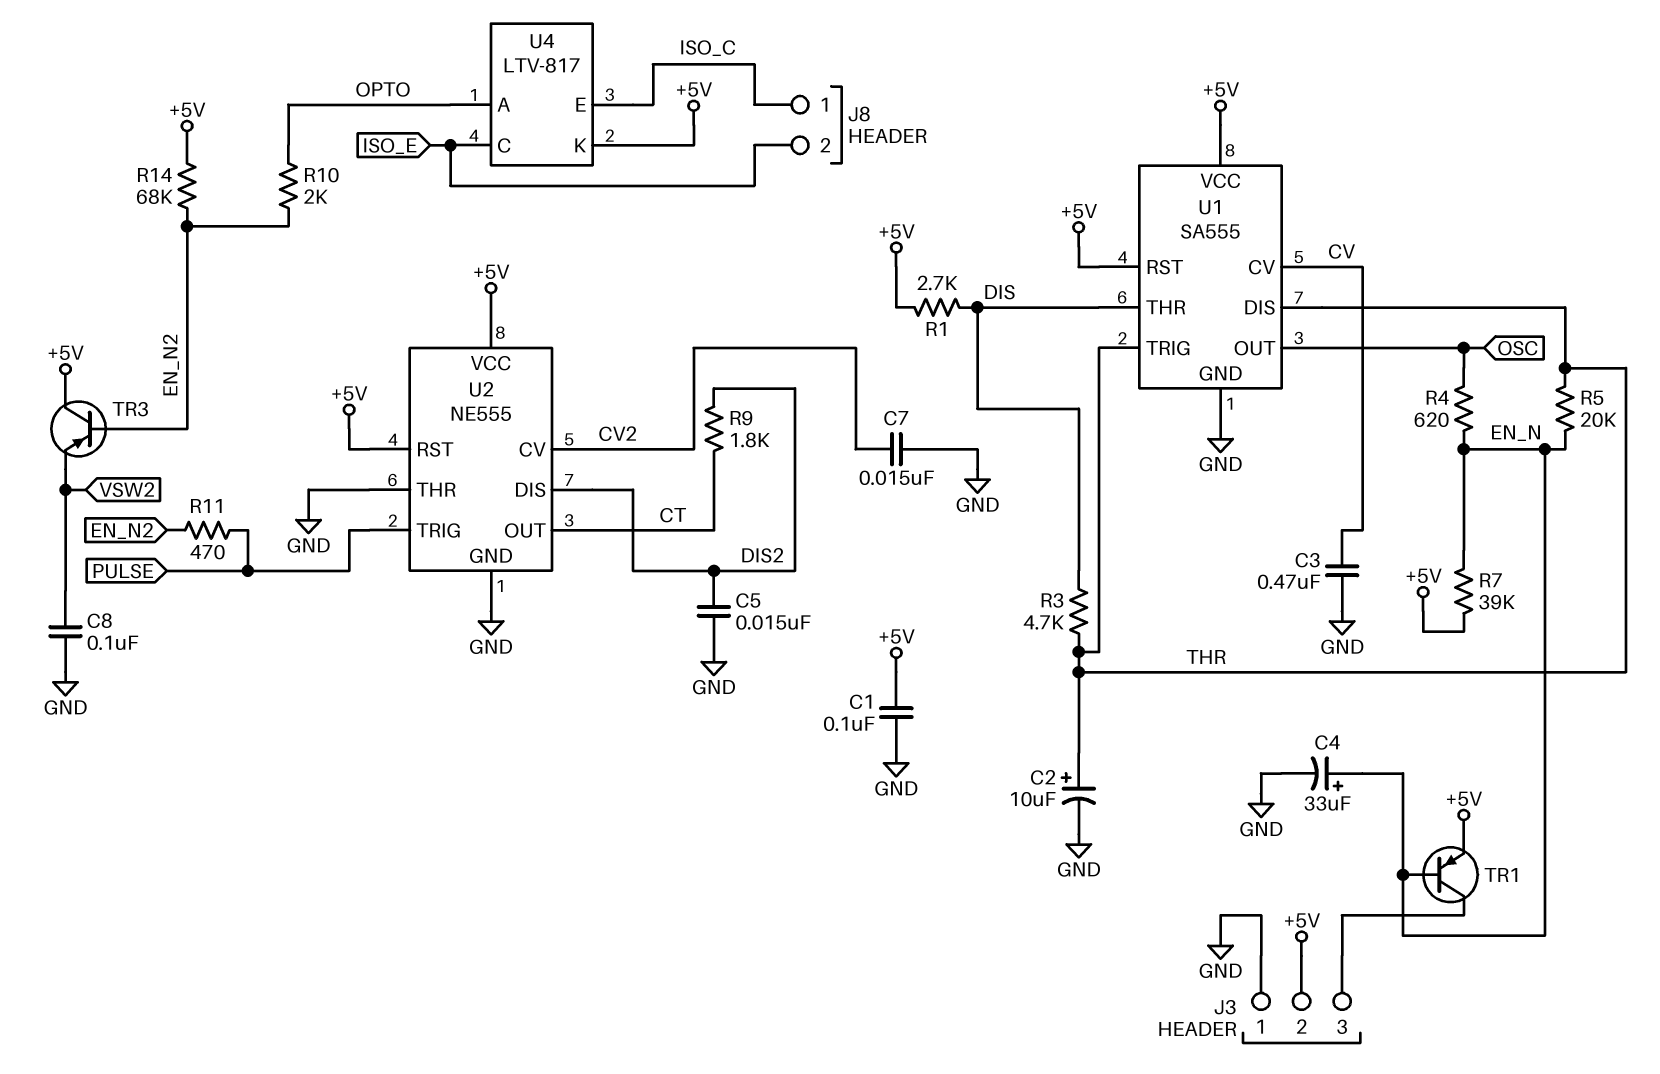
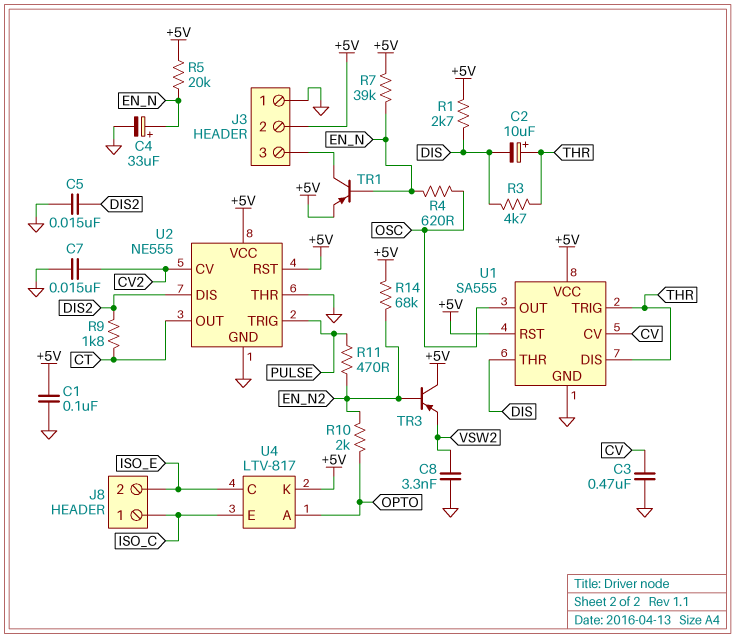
C2: 10uF (plus THR, minus GND) -> 10uF (plus THR, minus DIS)
C8: 100nF (GND, VSW2) -> 3.3nF (GND, VSW2)
R5: 20k (EN_N, THR) -> 20k (+5V, EN_N)

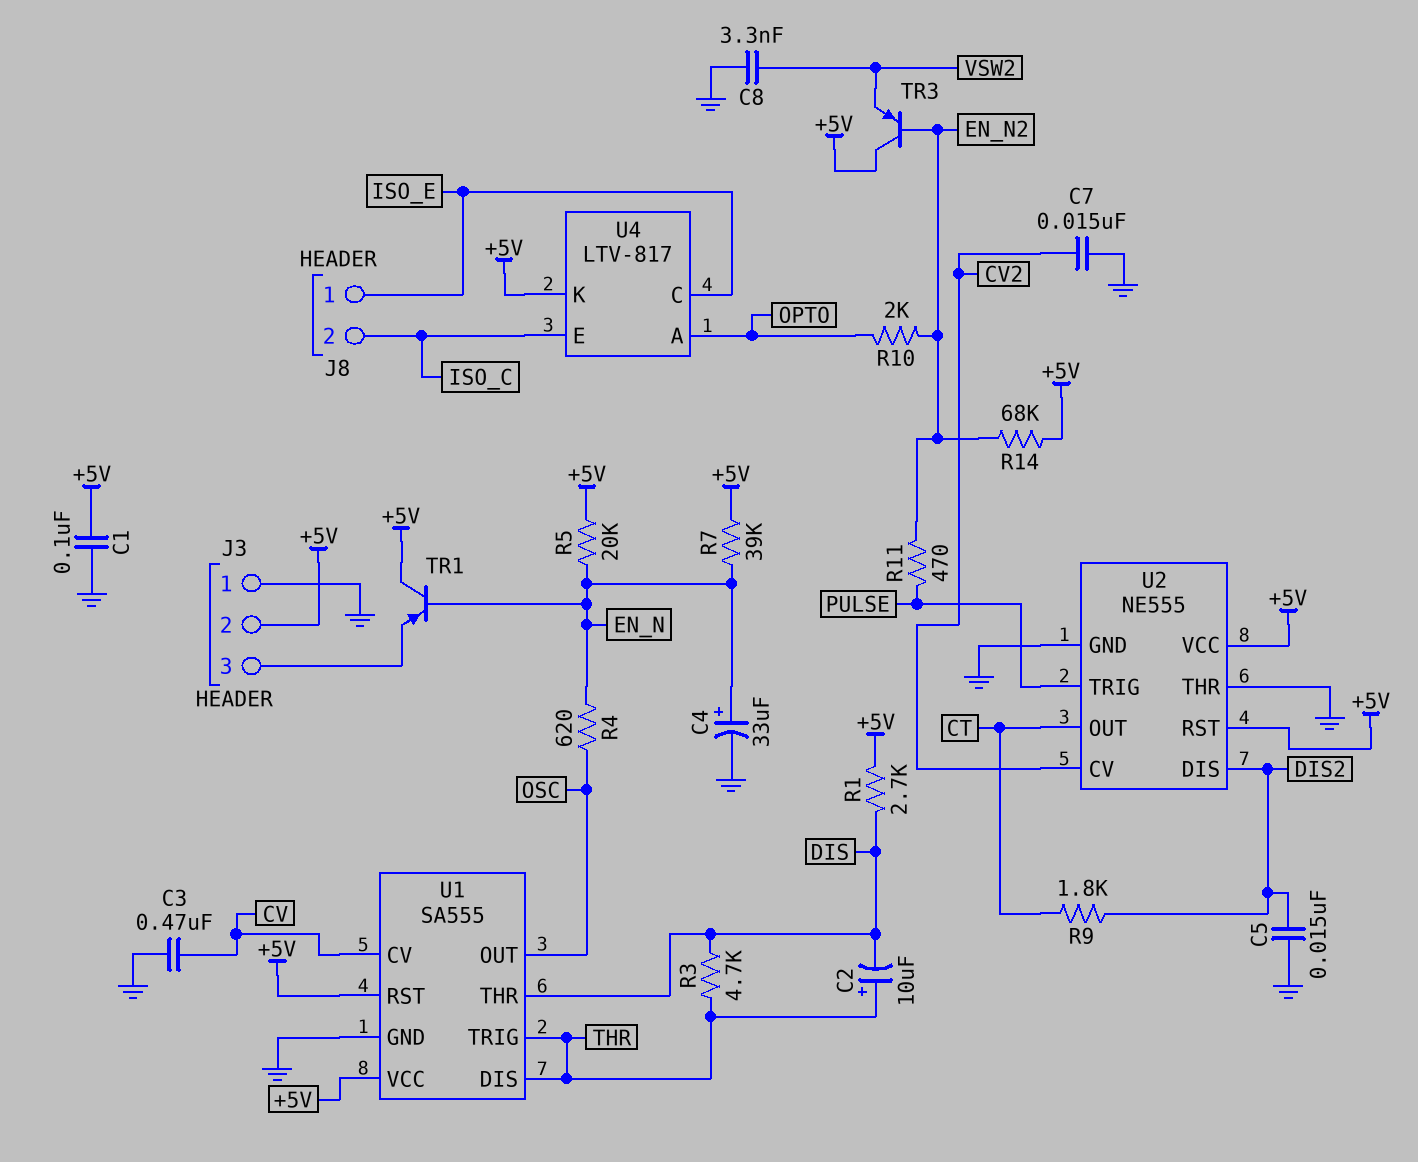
J8 pin 1: ISO_C -> ISO_E
J8 pin 2: ISO_E -> ISO_C
TR1: PNP (B EN_N, C J3/3, E +5V) -> PNP (B EN_N, C +5V, E J3/3)

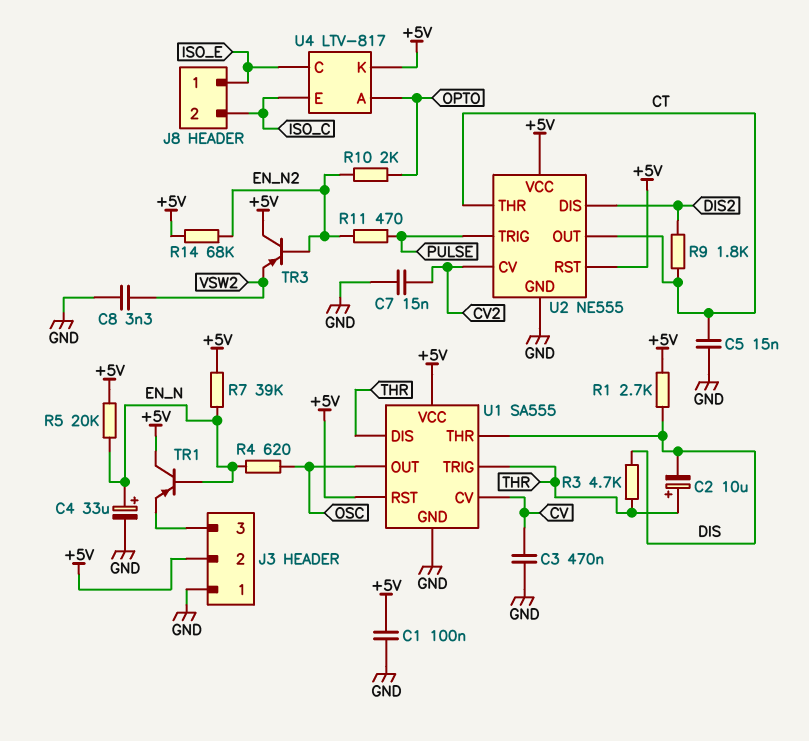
C5: 15nF (DIS2, GND) -> 15nF (CT, GND)
U2 pin THR: GND -> CT

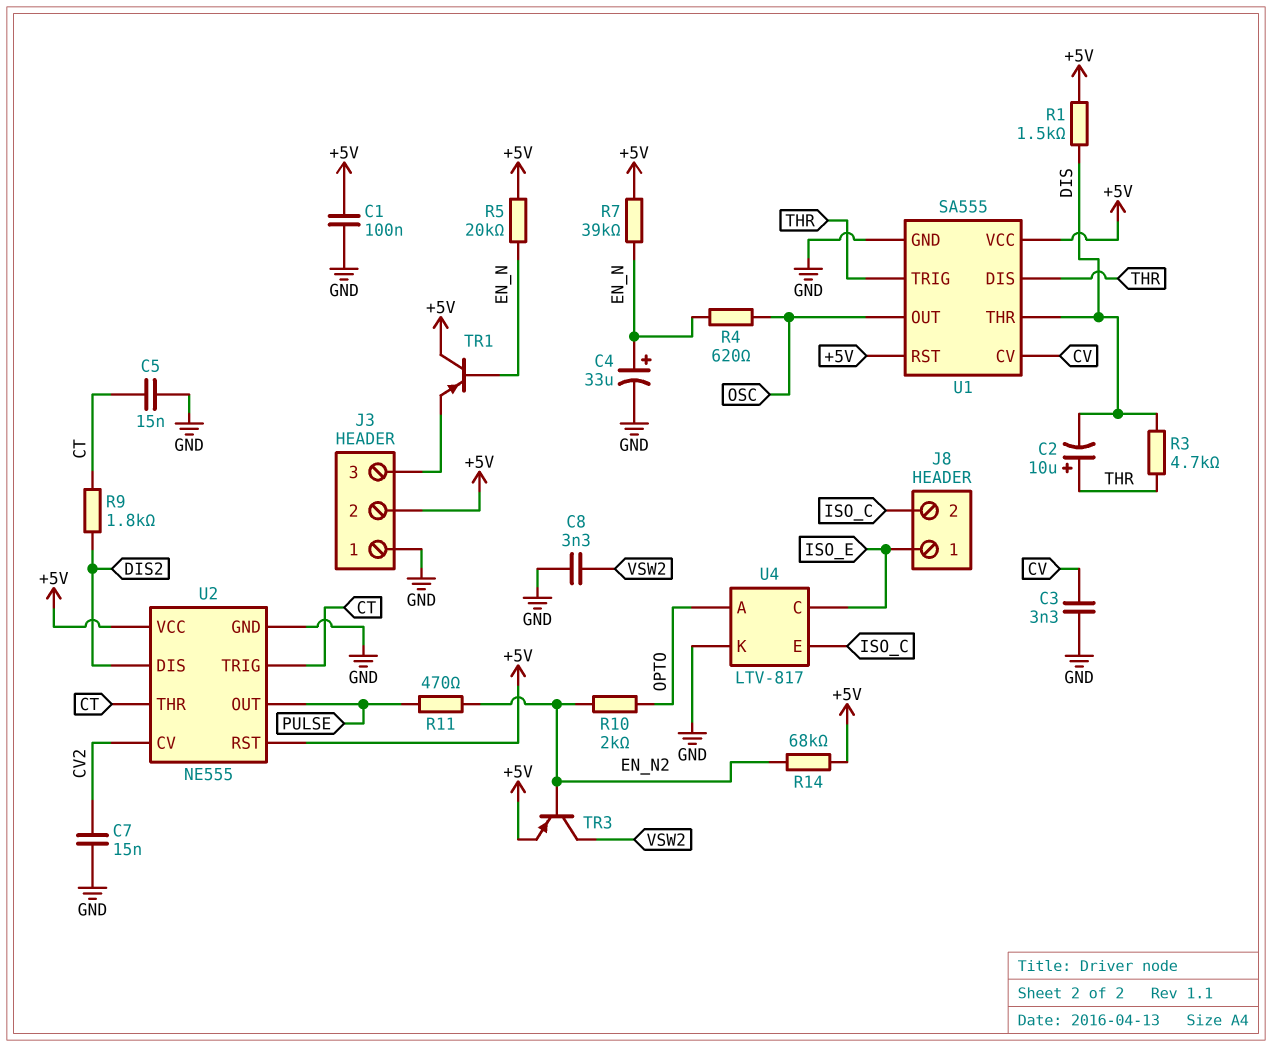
C3: 470nF (CV, GND) -> 3.3nF (CV, GND)
R1: 2.7k (+5V, DIS) -> 1.5k (+5V, DIS)
TR3: PNP (B EN_N2, C +5V, E VSW2) -> PNP (B EN_N2, C VSW2, E +5V)
U2 pin OUT: CT -> PULSE
U2 pin TRIG: PULSE -> CT
U4 pin K: +5V -> GND

